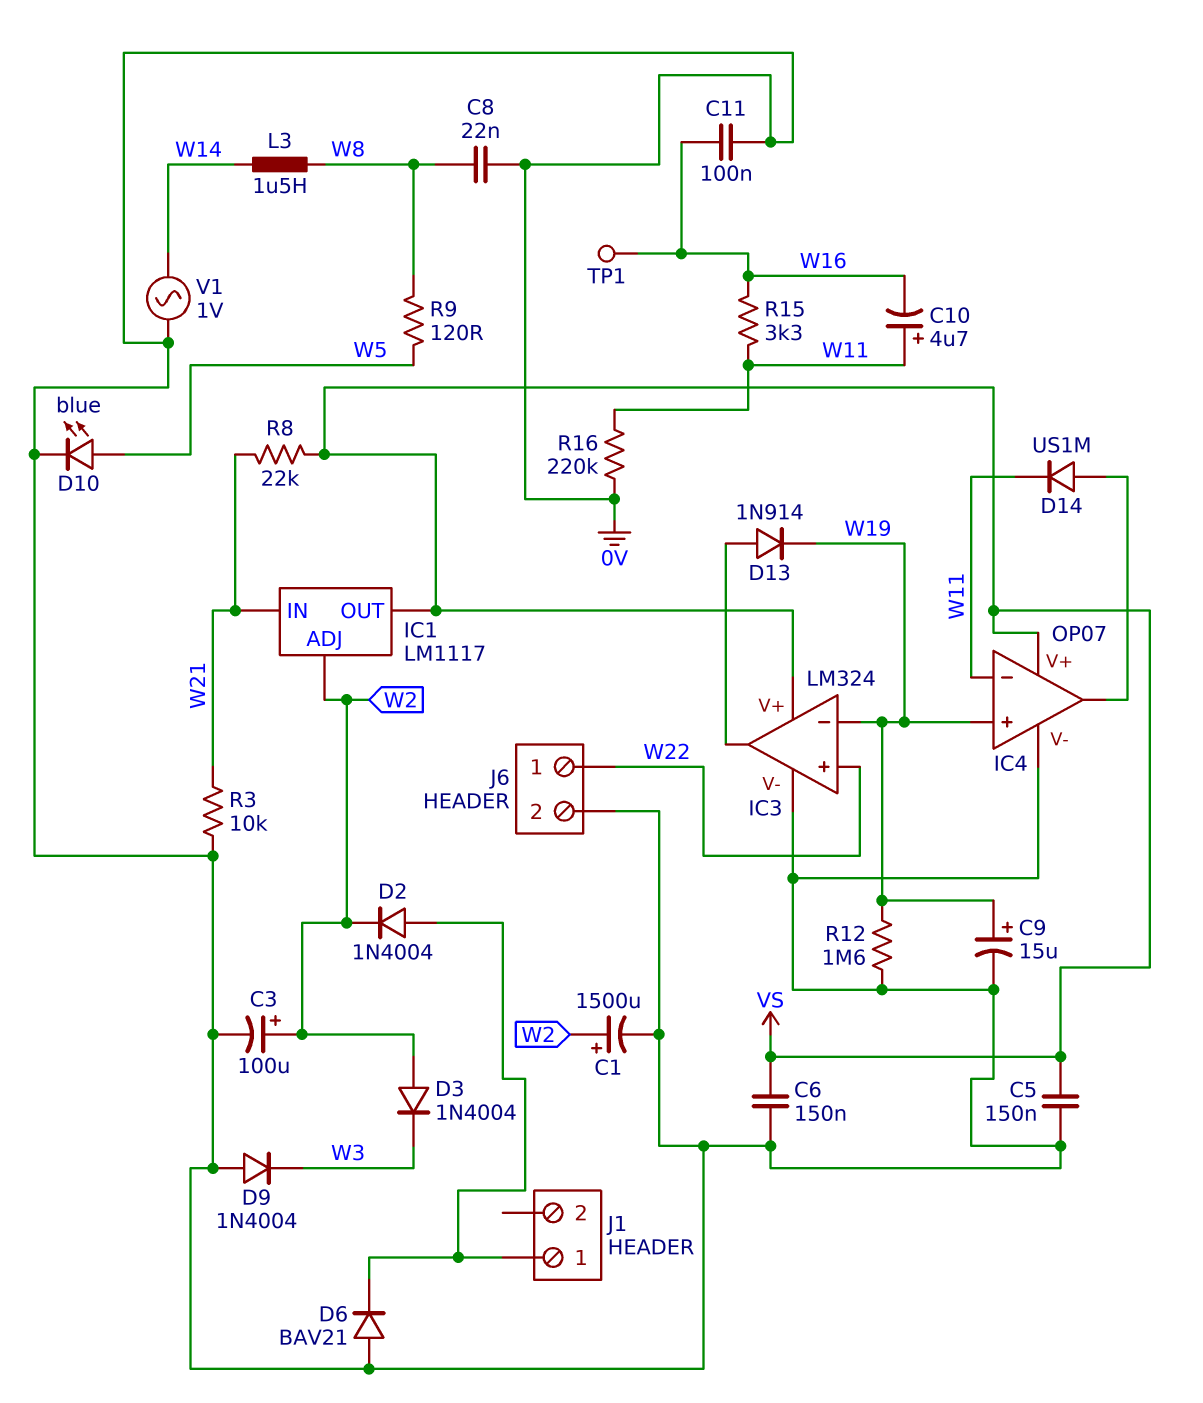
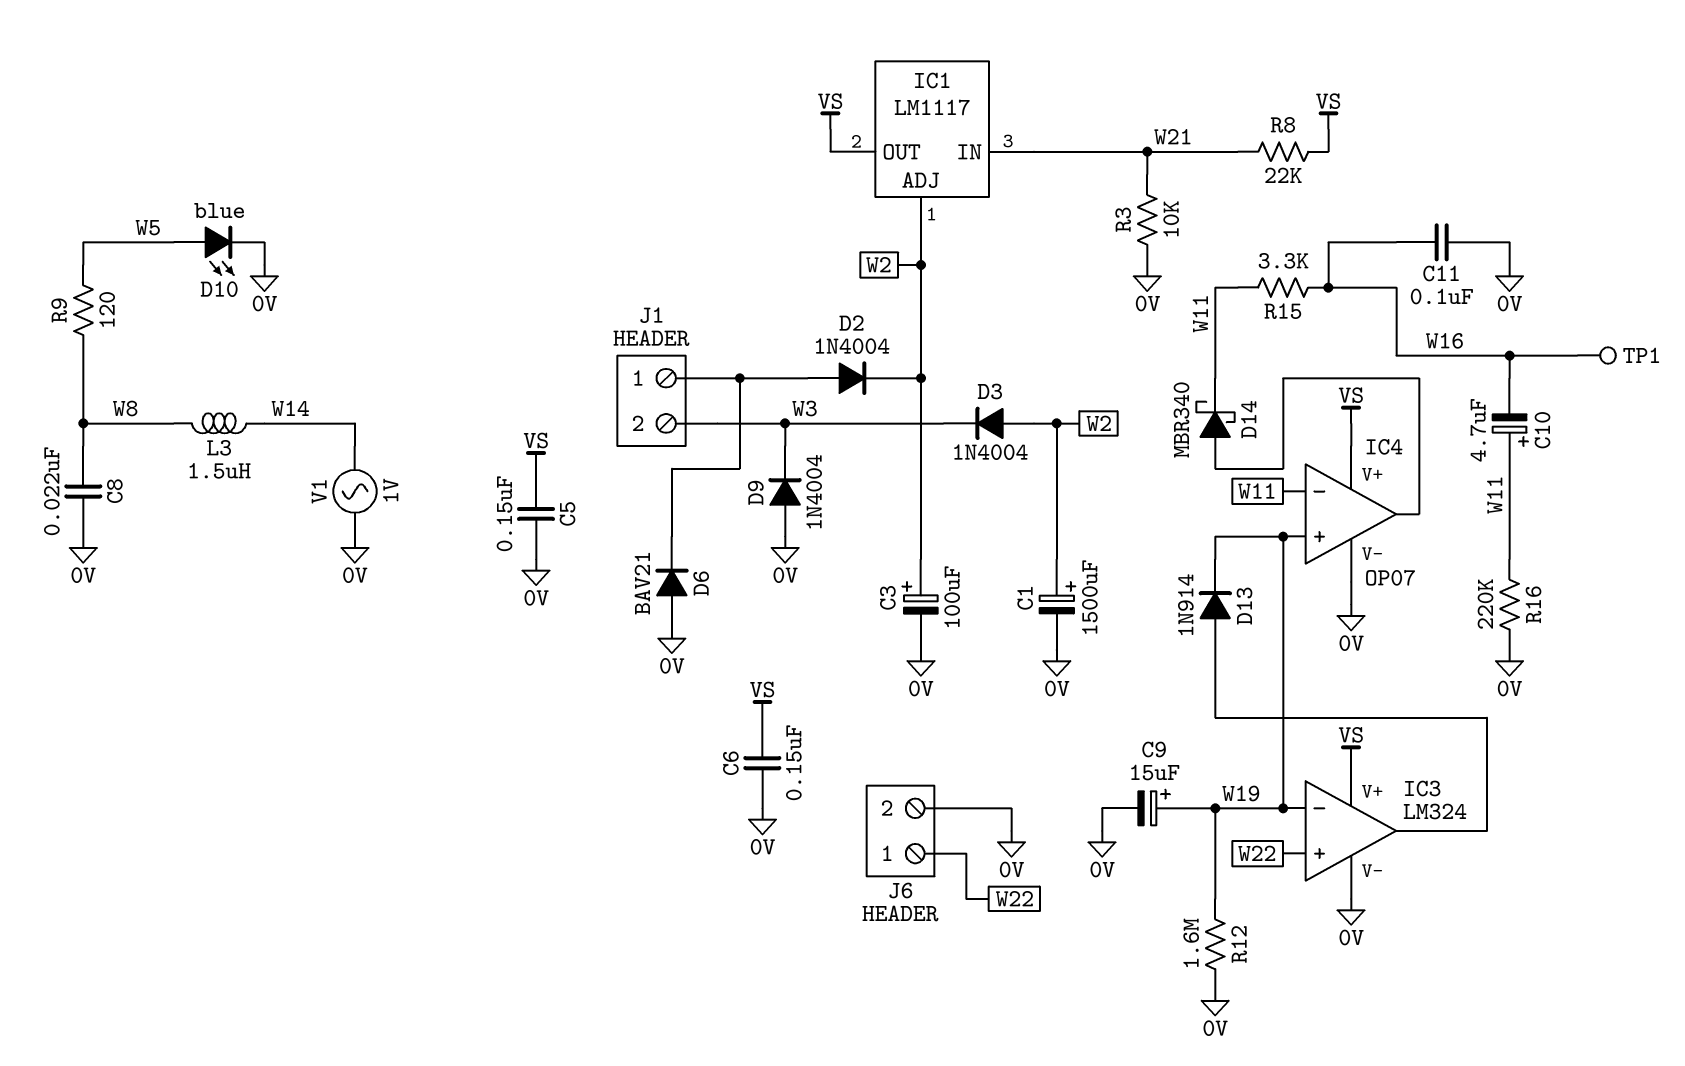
D14: diode US1M (A IC4/out, K W11) -> schottky MBR340 (A IC4/out, K W11)
J1 pin 2: none -> W3

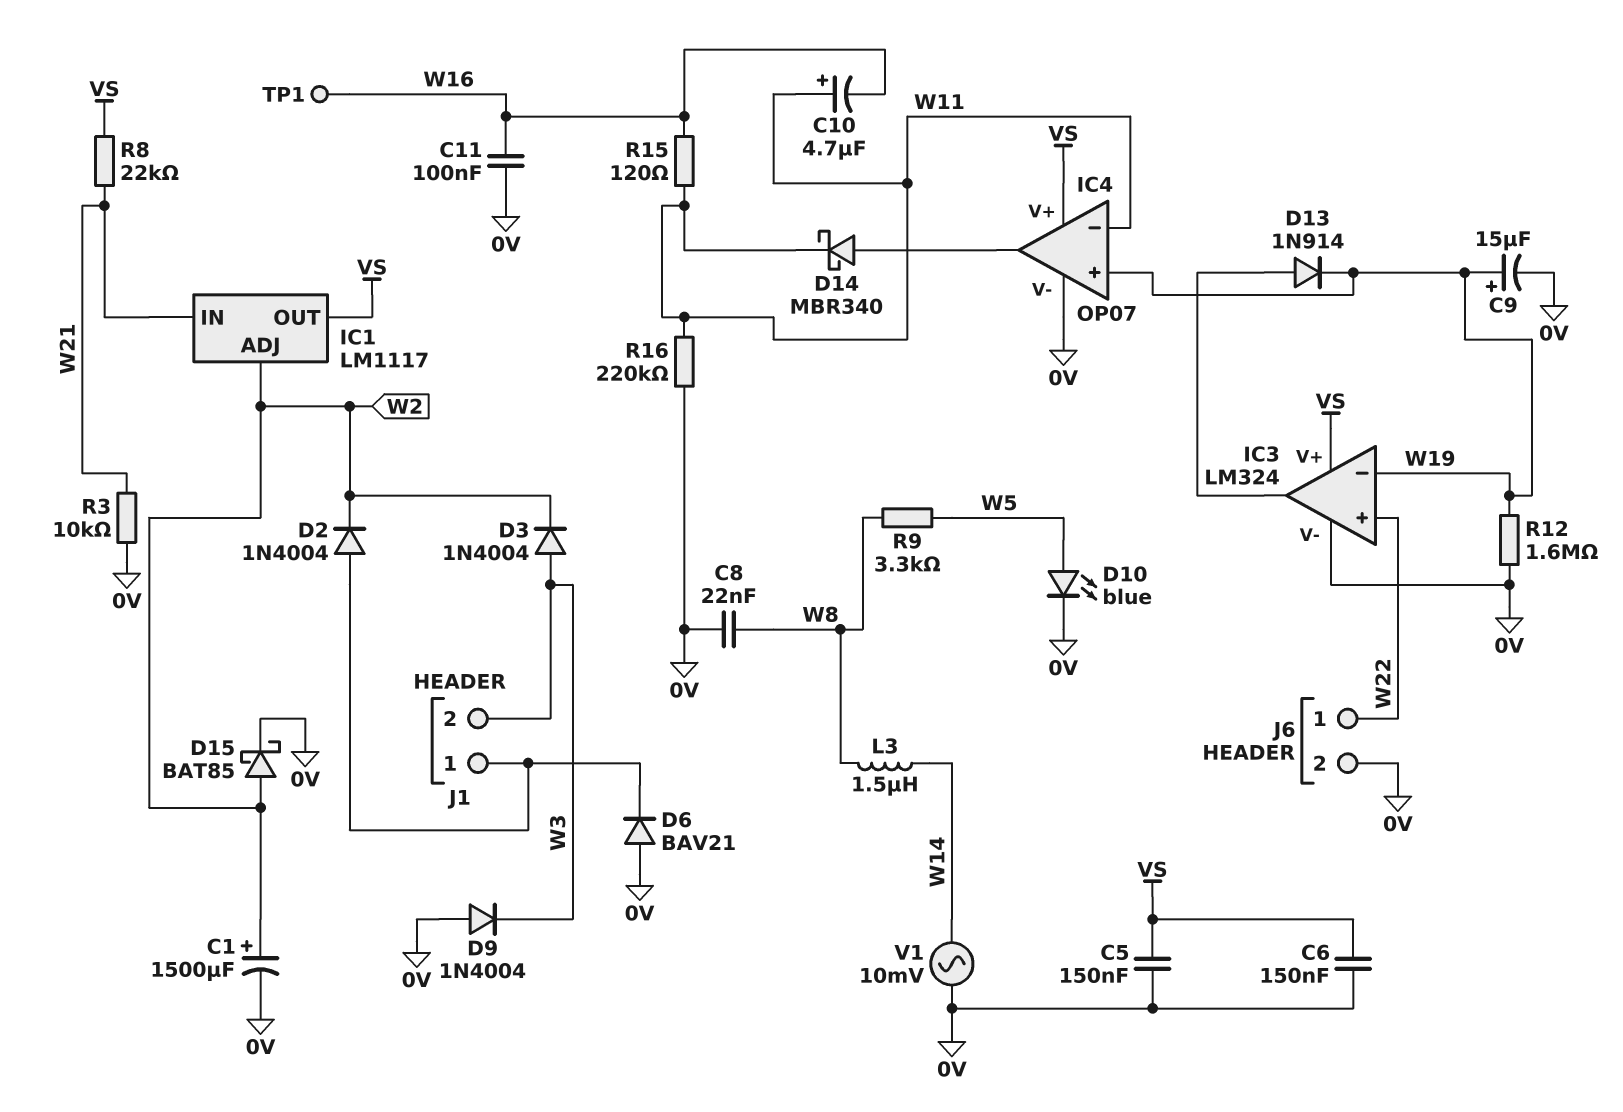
C3: 100uF (plus W2, minus 0V) -> none
D3: diode 1N4004 (A W2, K W3) -> diode 1N4004 (A W3, K W2)
D15: none -> schottky BAT85 (A W2, K 0V)
R9: 120 (W5, W8) -> 3.3k (W5, W8)
R15: 3.3k (W11, W16) -> 120 (W11, W16)
V1: AC 1V (0V, W14) -> AC 10mV (0V, W14)

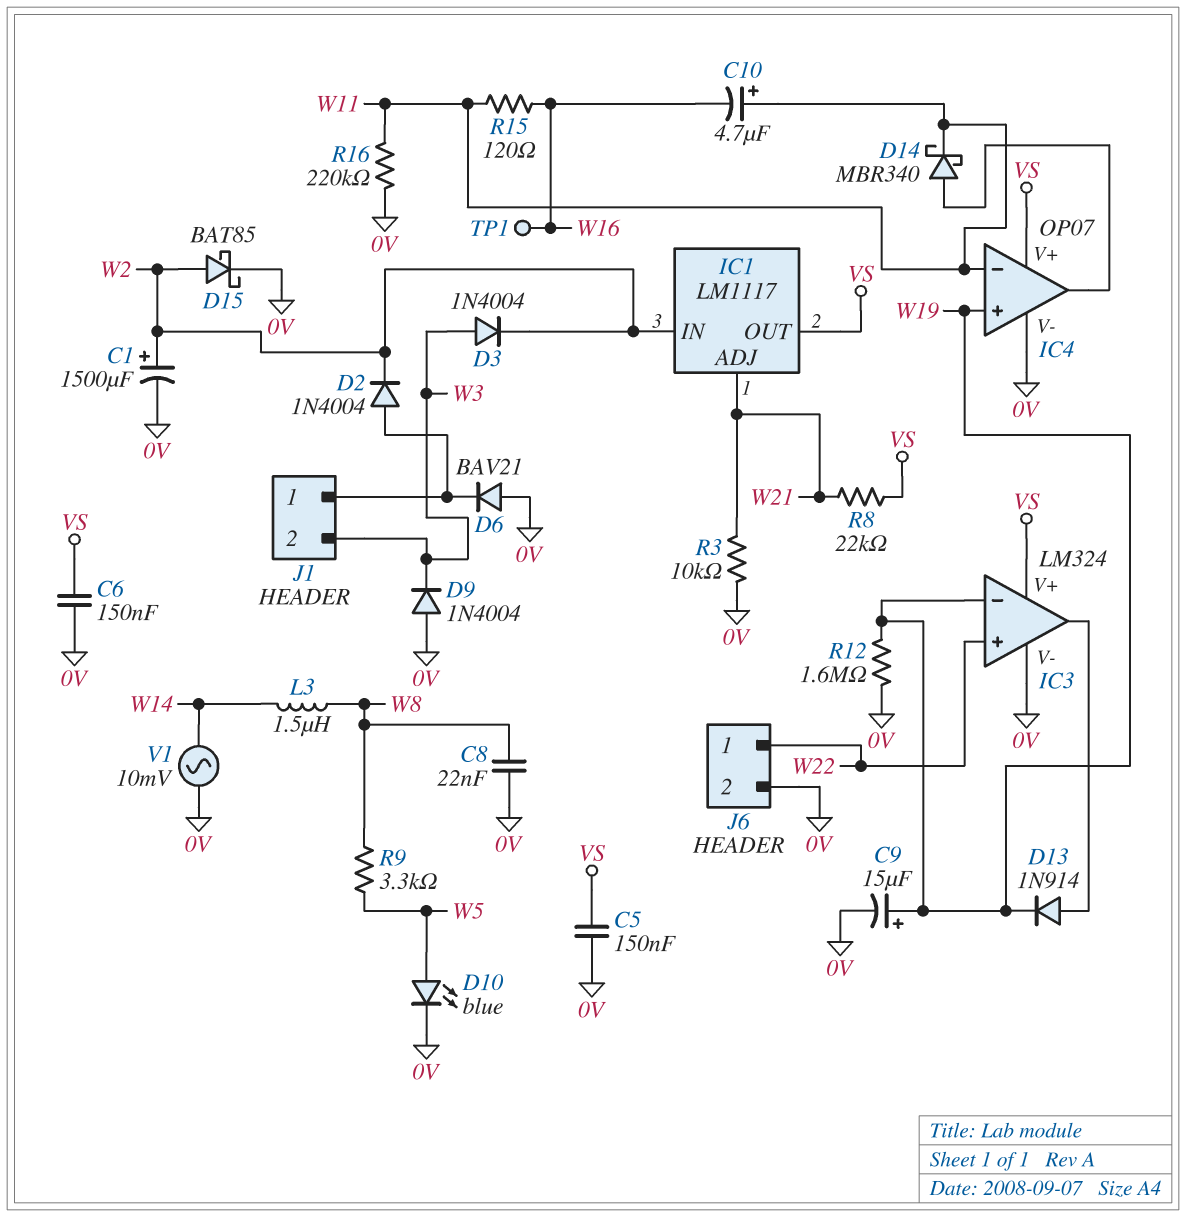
C11: 100nF (0V, W16) -> none
IC1 pin ADJ: W2 -> W21
IC1 pin IN: W21 -> W2

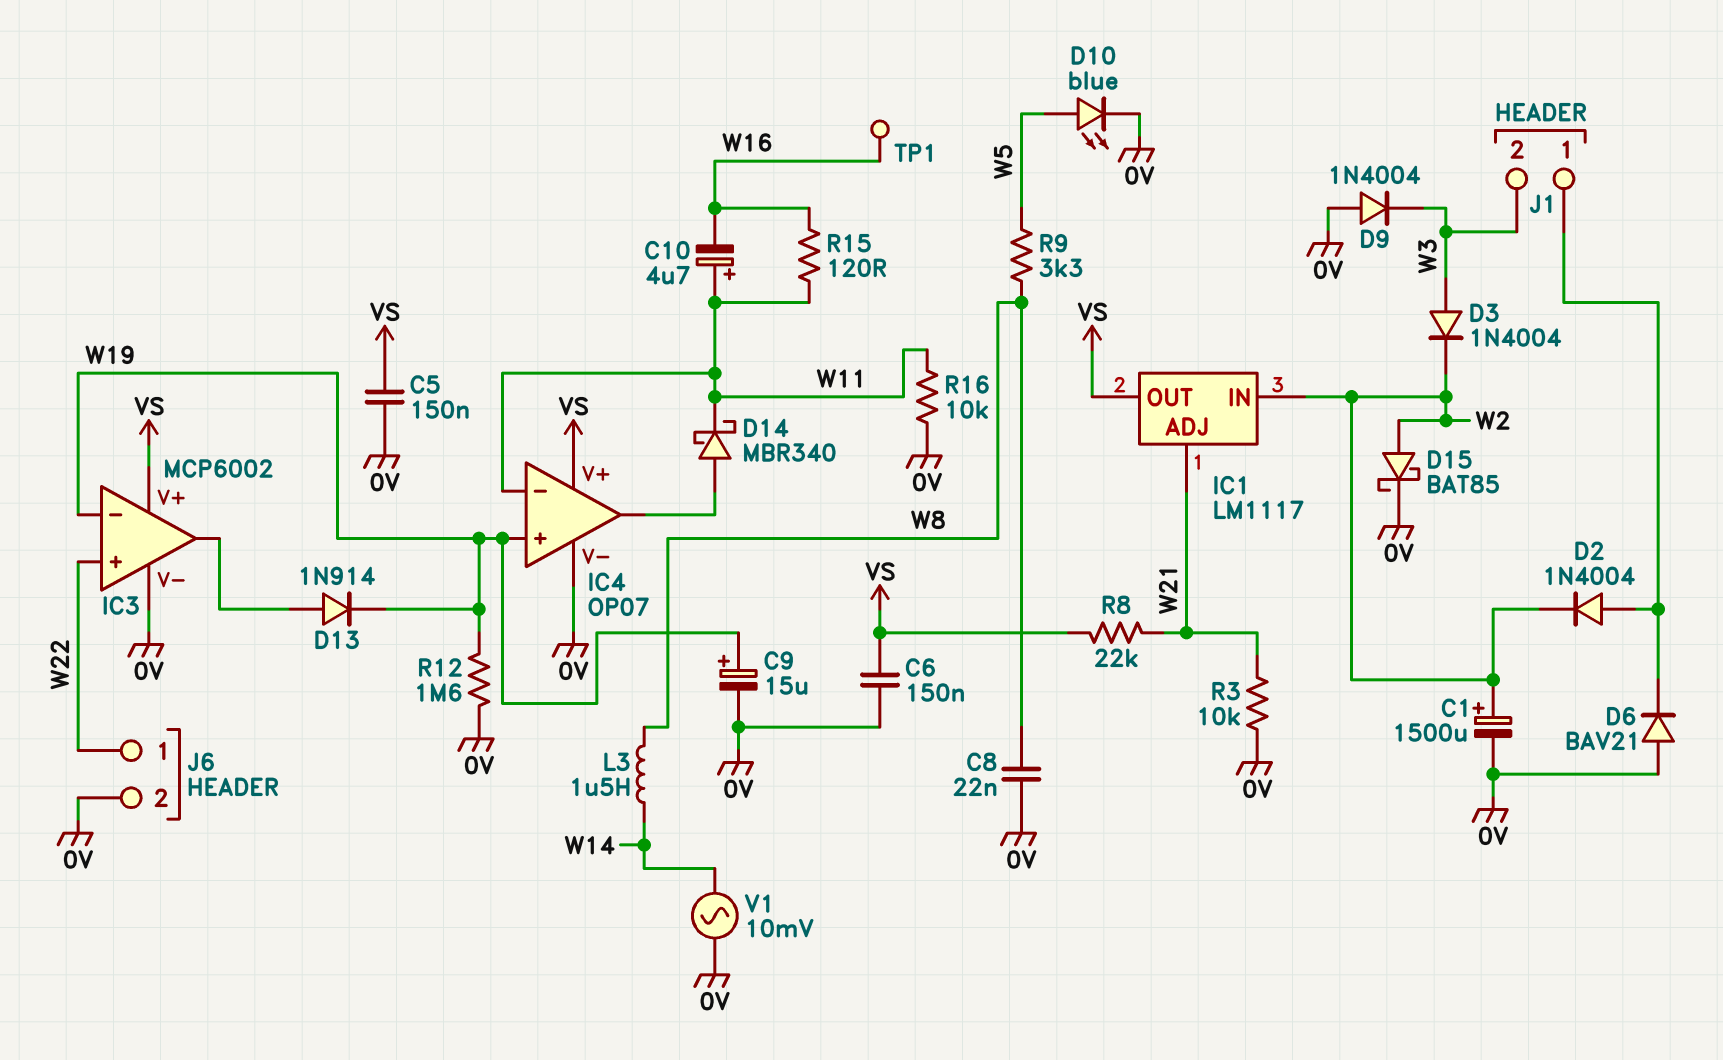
IC3: LM324 -> MCP6002
R16: 220k (0V, W11) -> 10k (0V, W11)

